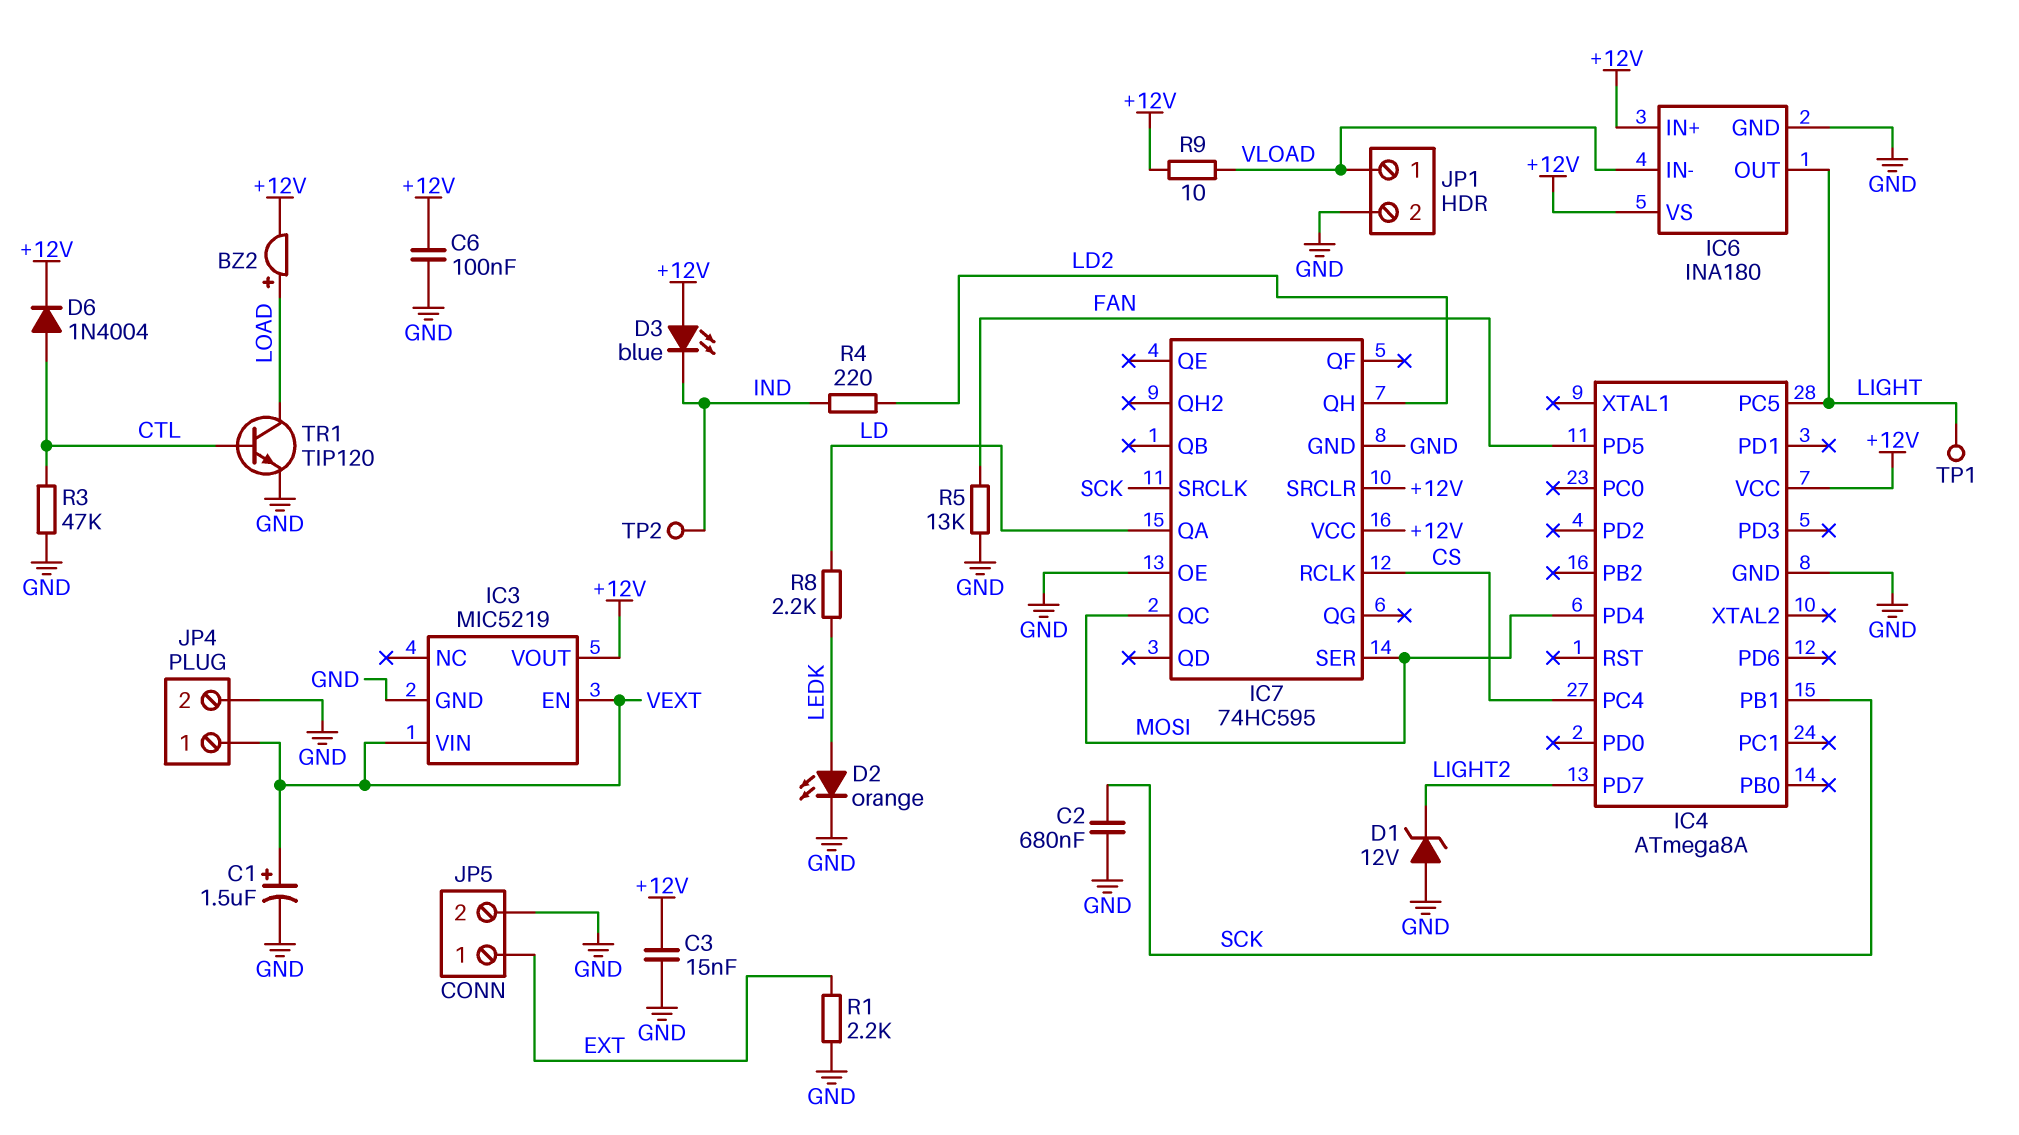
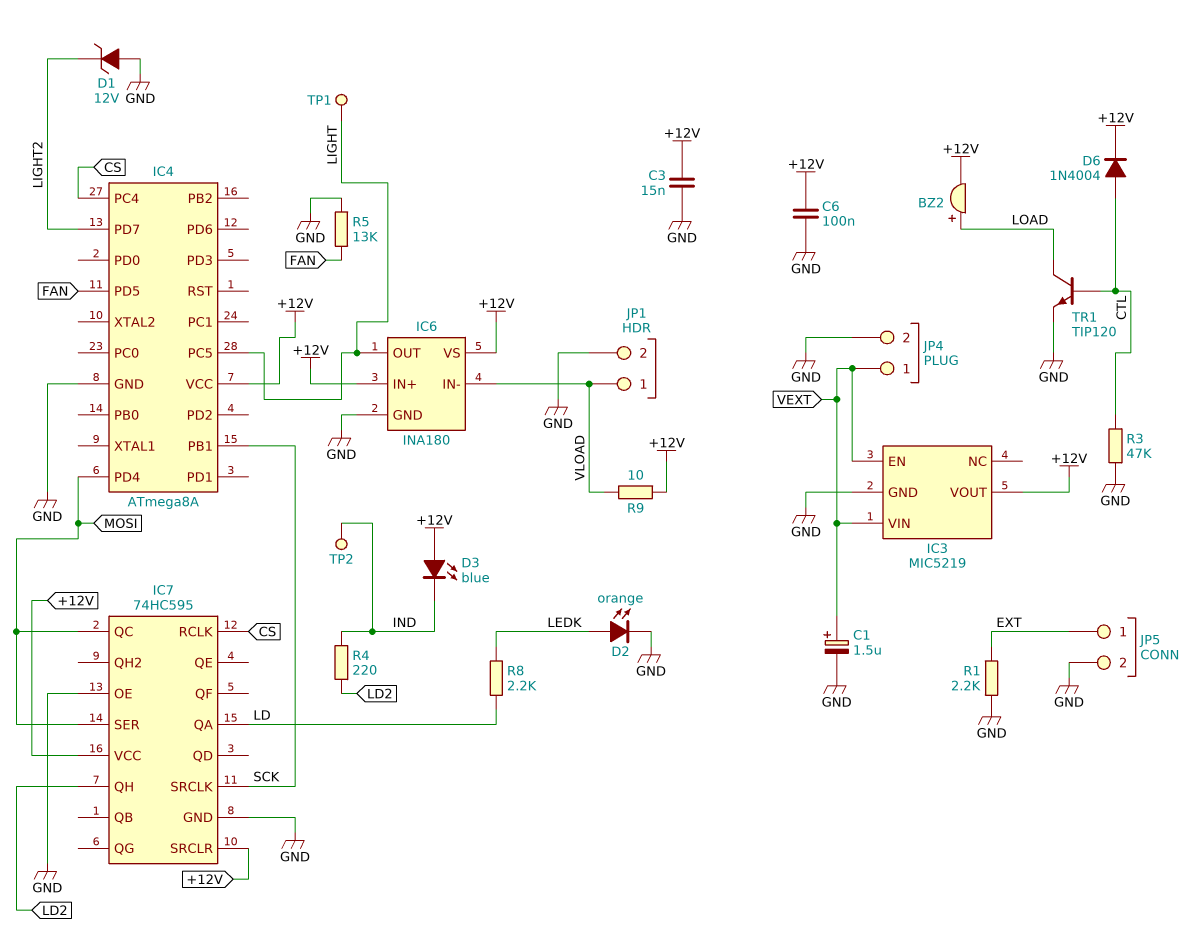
C2: 680nF (GND, SCK) -> none

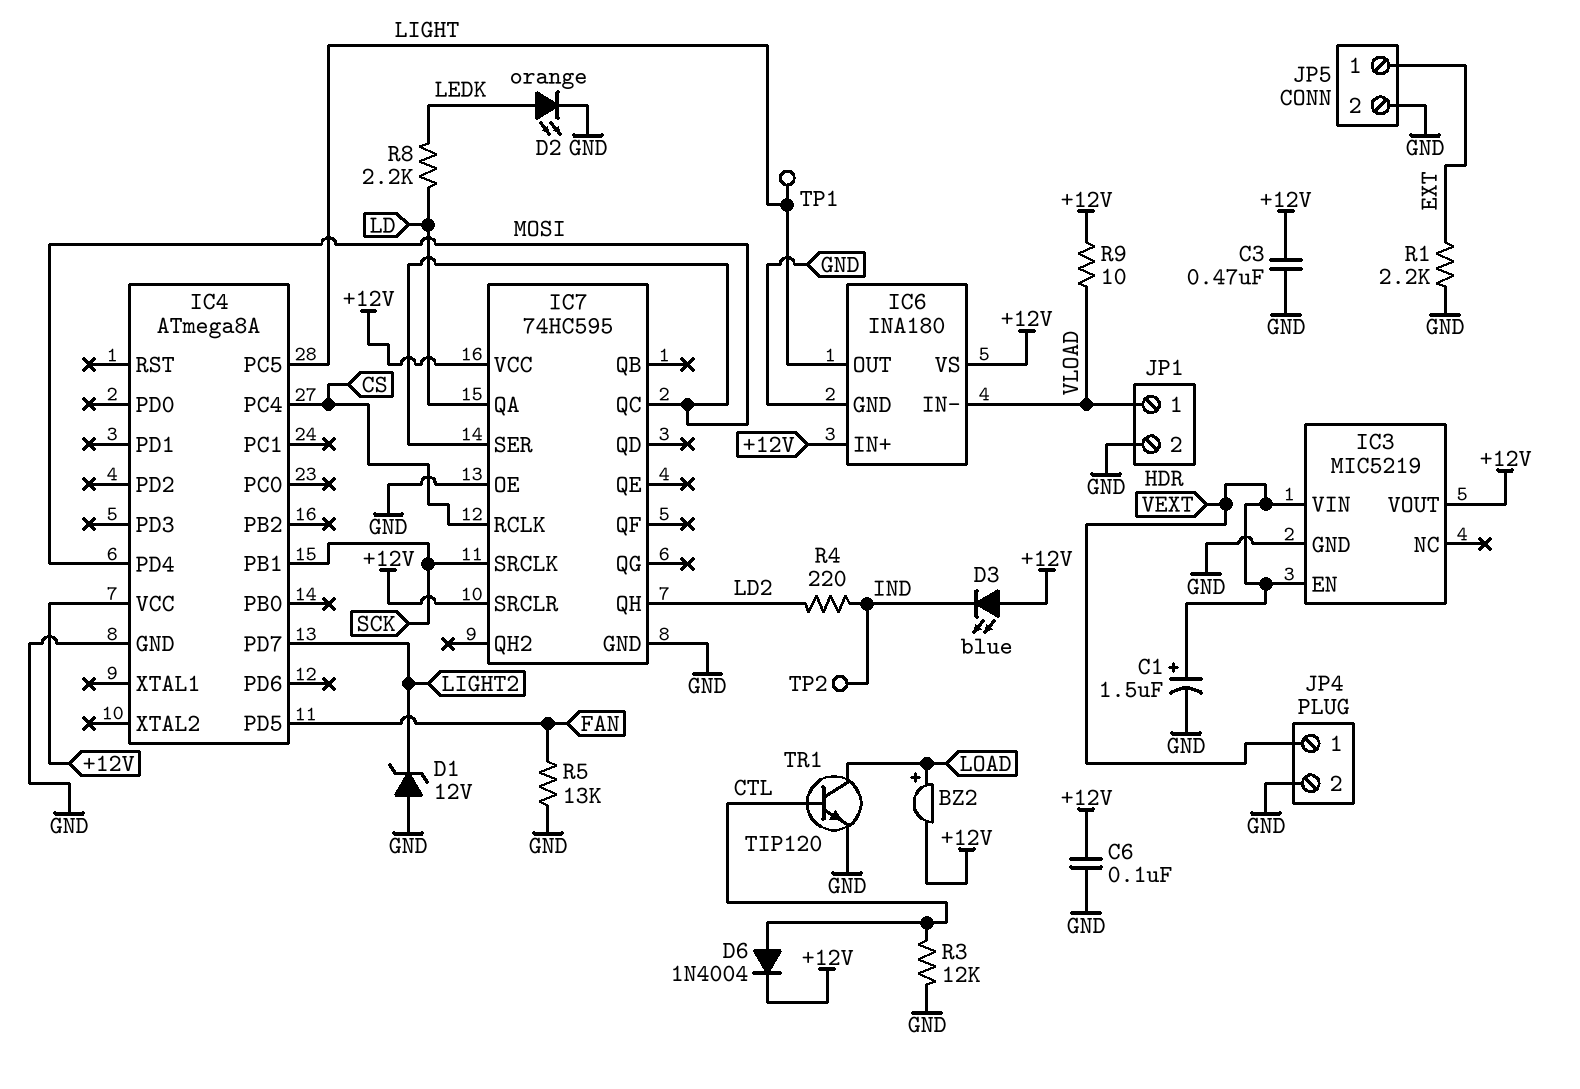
C3: 15nF (+12V, GND) -> 470nF (+12V, GND)
R3: 47k (CTL, GND) -> 12k (CTL, GND)

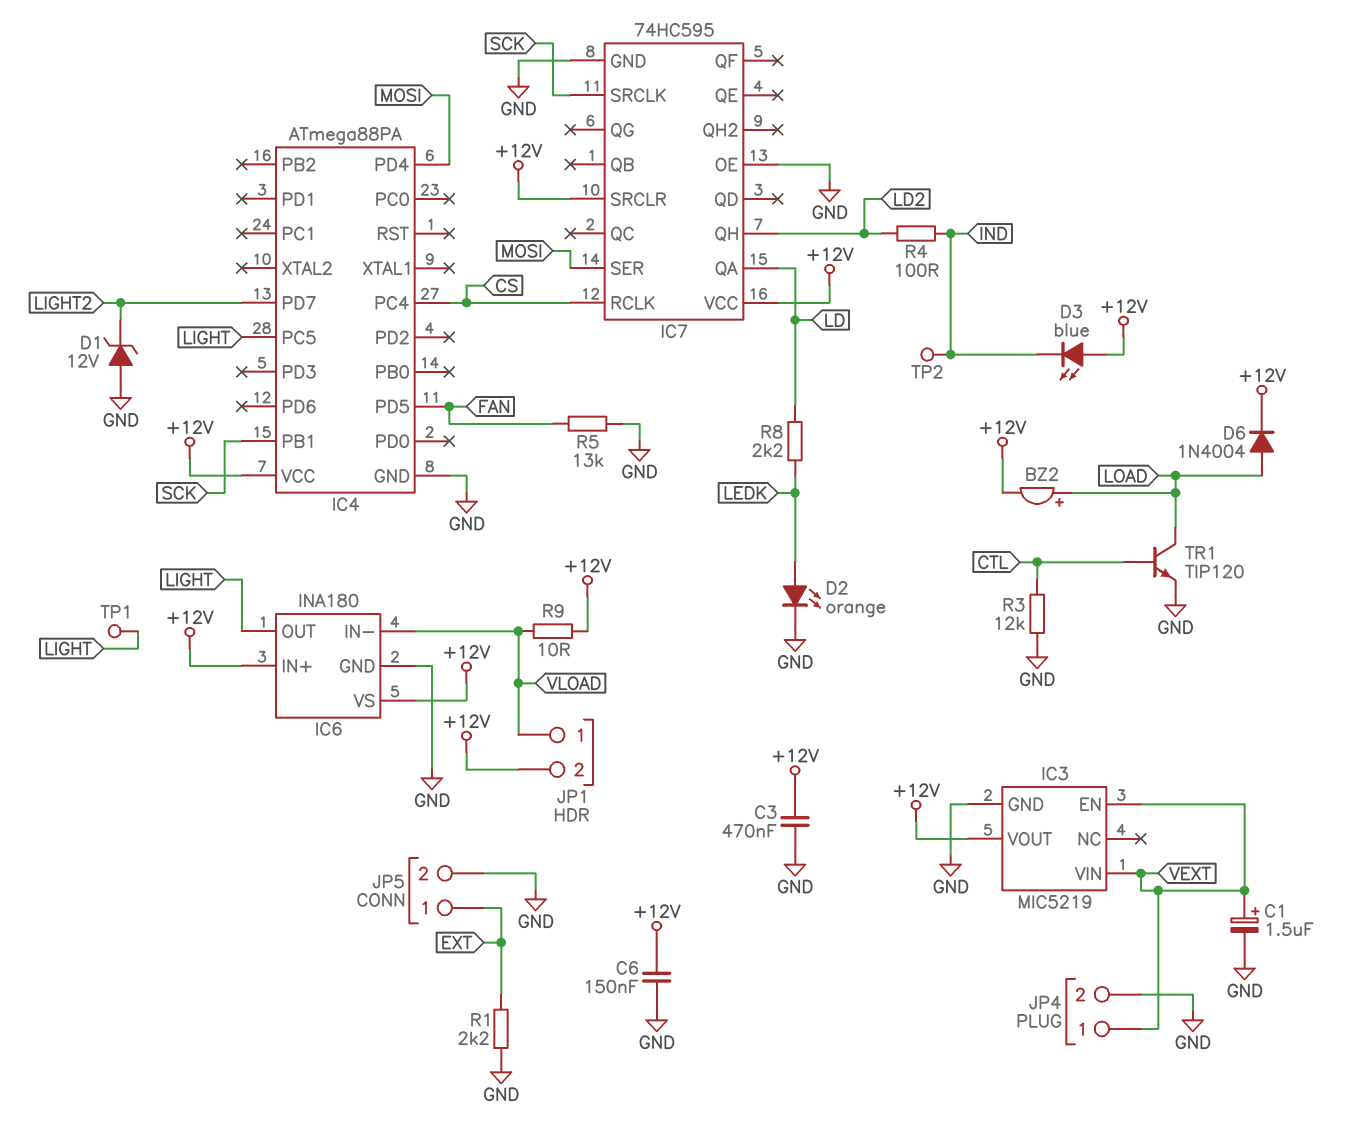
C6: 100nF (+12V, GND) -> 150nF (+12V, GND)
D6: diode 1N4004 (A CTL, K +12V) -> diode 1N4004 (A LOAD, K +12V)
IC4: ATmega8A -> ATmega88PA
IC7 pin QC: MOSI -> none
JP1 pin 2: GND -> +12V
R4: 220 (IND, LD2) -> 100 (IND, LD2)

